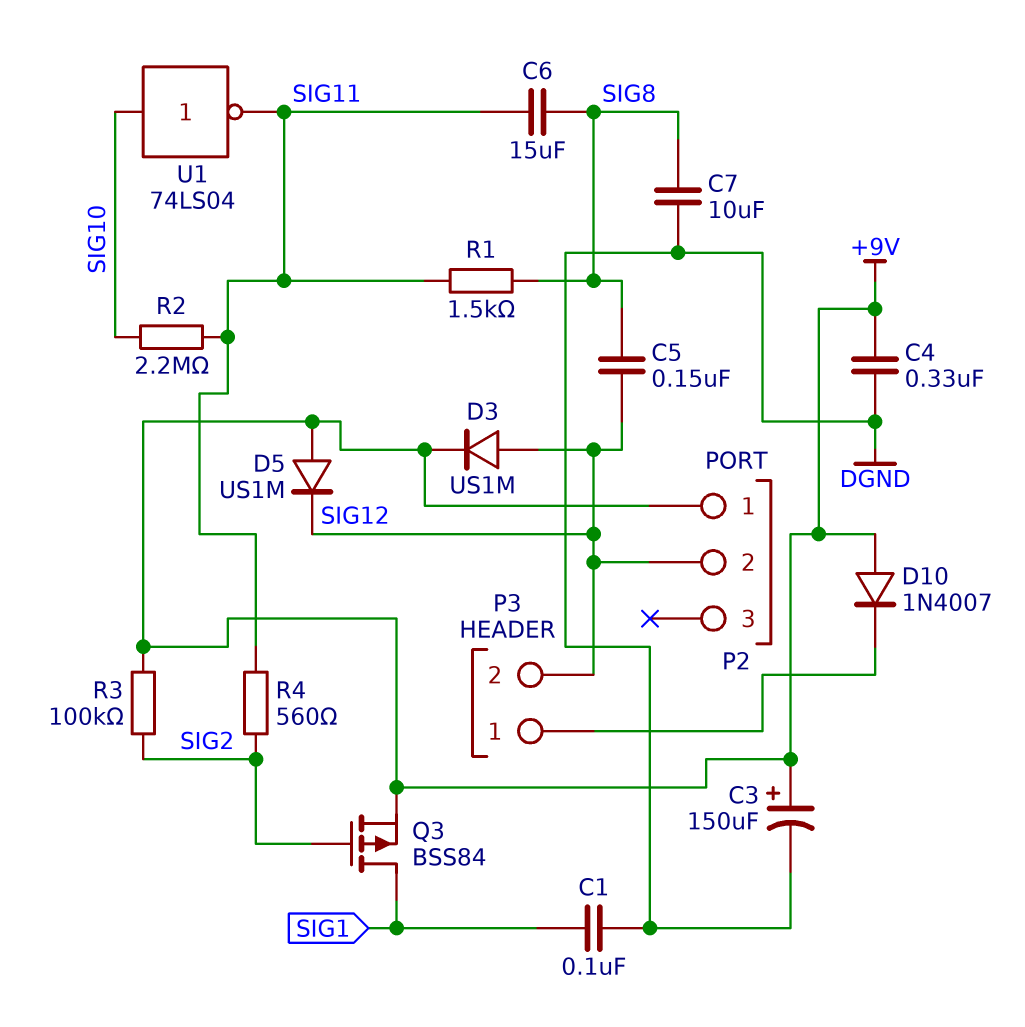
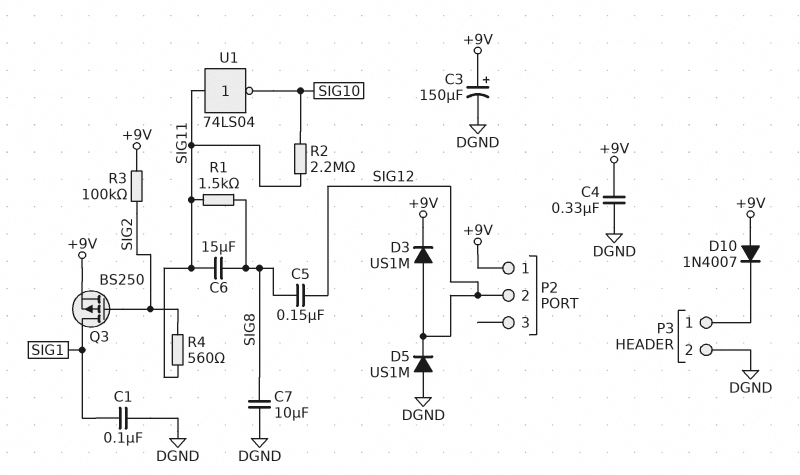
D5: diode US1M (A +9V, K SIG12) -> diode US1M (A DGND, K SIG12)
P3 pin 2: SIG12 -> DGND
Q3: PMOS BSS84 (G SIG2, D SIG1, S +9V) -> PMOS BS250 (G SIG2, D SIG1, S +9V)
U1: NOT 74LS04 (in SIG10, out SIG11) -> NOT 74LS04 (in SIG11, out SIG10)

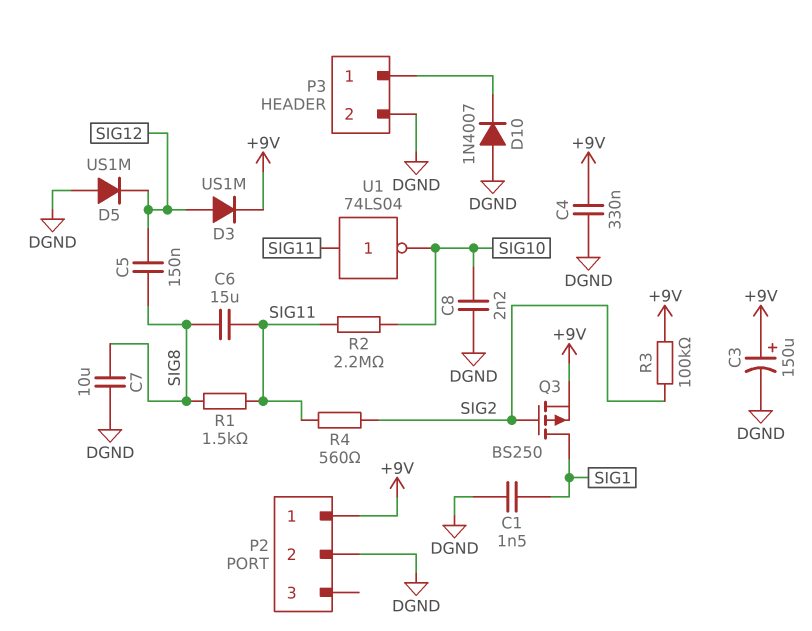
C1: 100nF (DGND, SIG1) -> 1.5nF (DGND, SIG1)
C8: none -> 2.2nF (DGND, SIG10)
D10: diode 1N4007 (A +9V, K P3/1) -> diode 1N4007 (A DGND, K P3/1)
P2 pin 2: SIG12 -> DGND

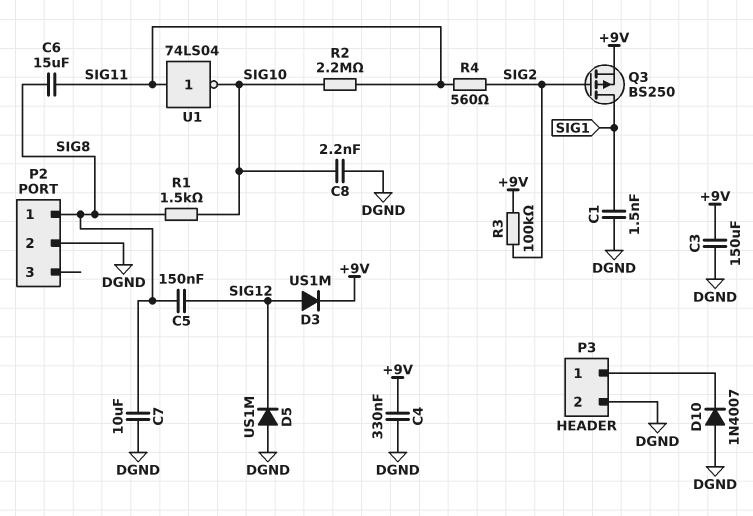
C3: 150uF (plus +9V, minus DGND) -> 150uF (+9V, DGND)
P2 pin 1: +9V -> SIG8
R1: 1.5k (SIG8, SIG11) -> 1.5k (SIG8, SIG10)

